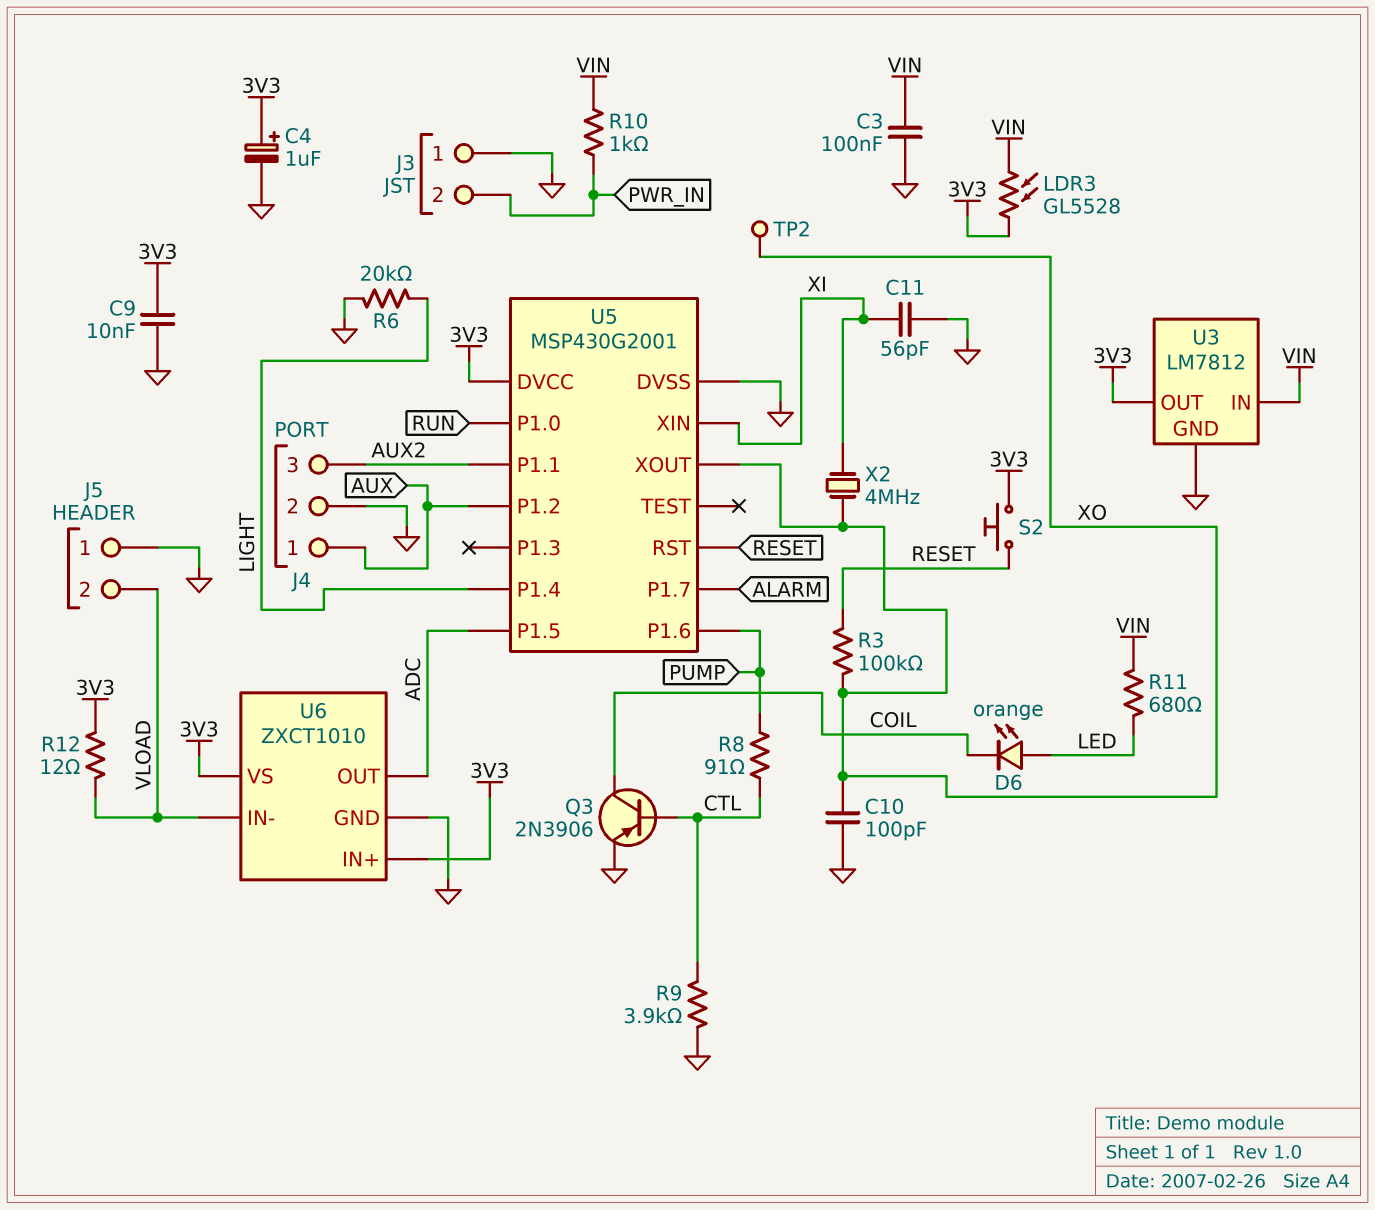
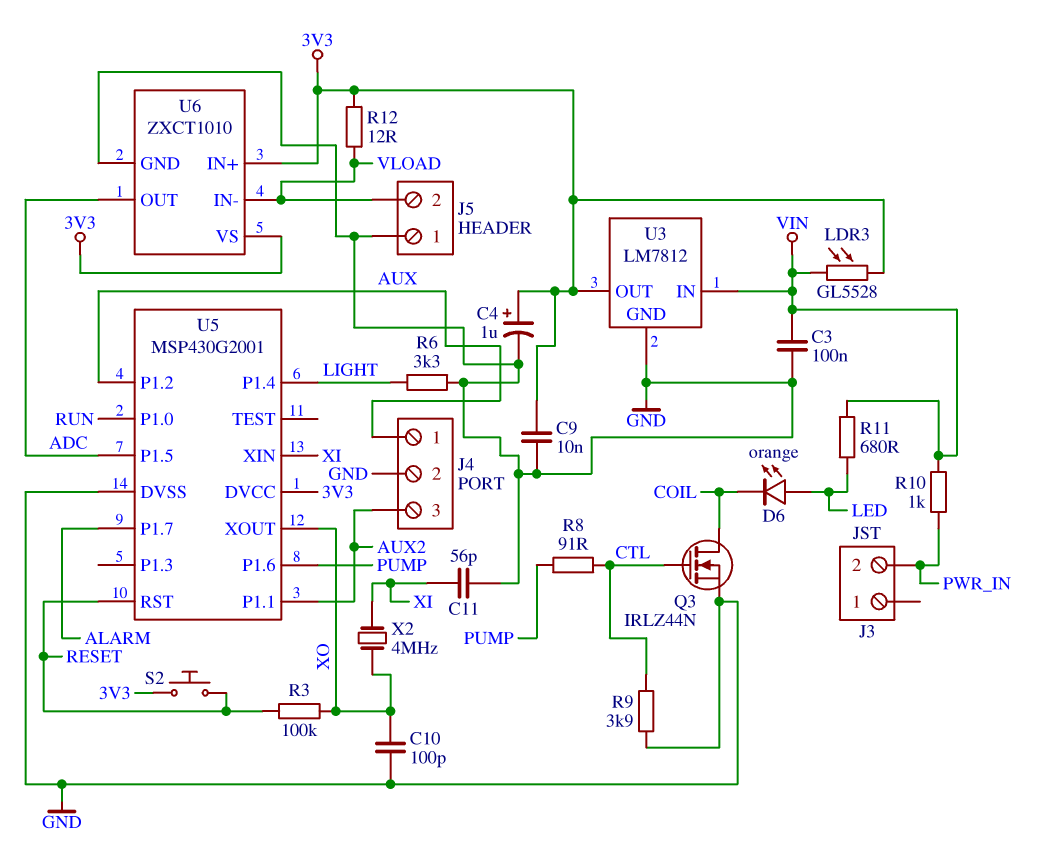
J3 pin 1: GND -> none
Q3: PNP 2N3906 (B CTL, C COIL, E GND) -> NMOS IRLZ44N (G CTL, D COIL, S GND)
R6: 20k (GND, LIGHT) -> 3.3k (GND, LIGHT)
TP2: test point (XO) -> none

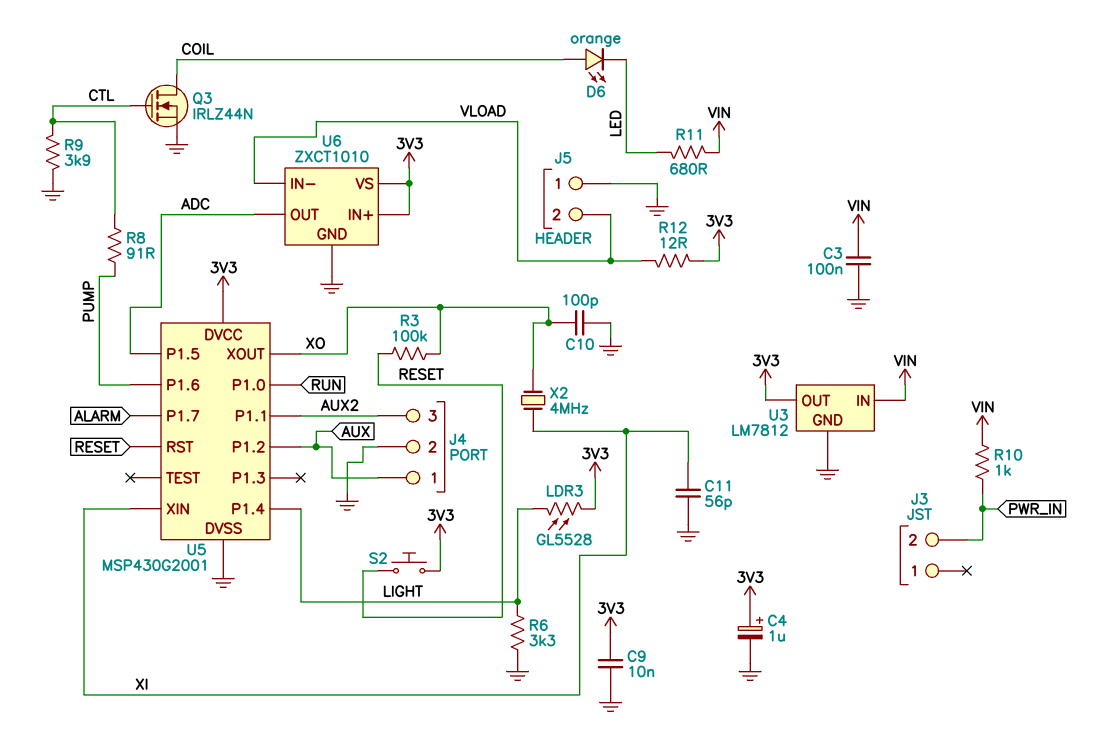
D6: LED orange (A LED, K COIL) -> LED orange (A COIL, K LED)
LDR3: GL5528 (3V3, VIN) -> GL5528 (3V3, LIGHT)

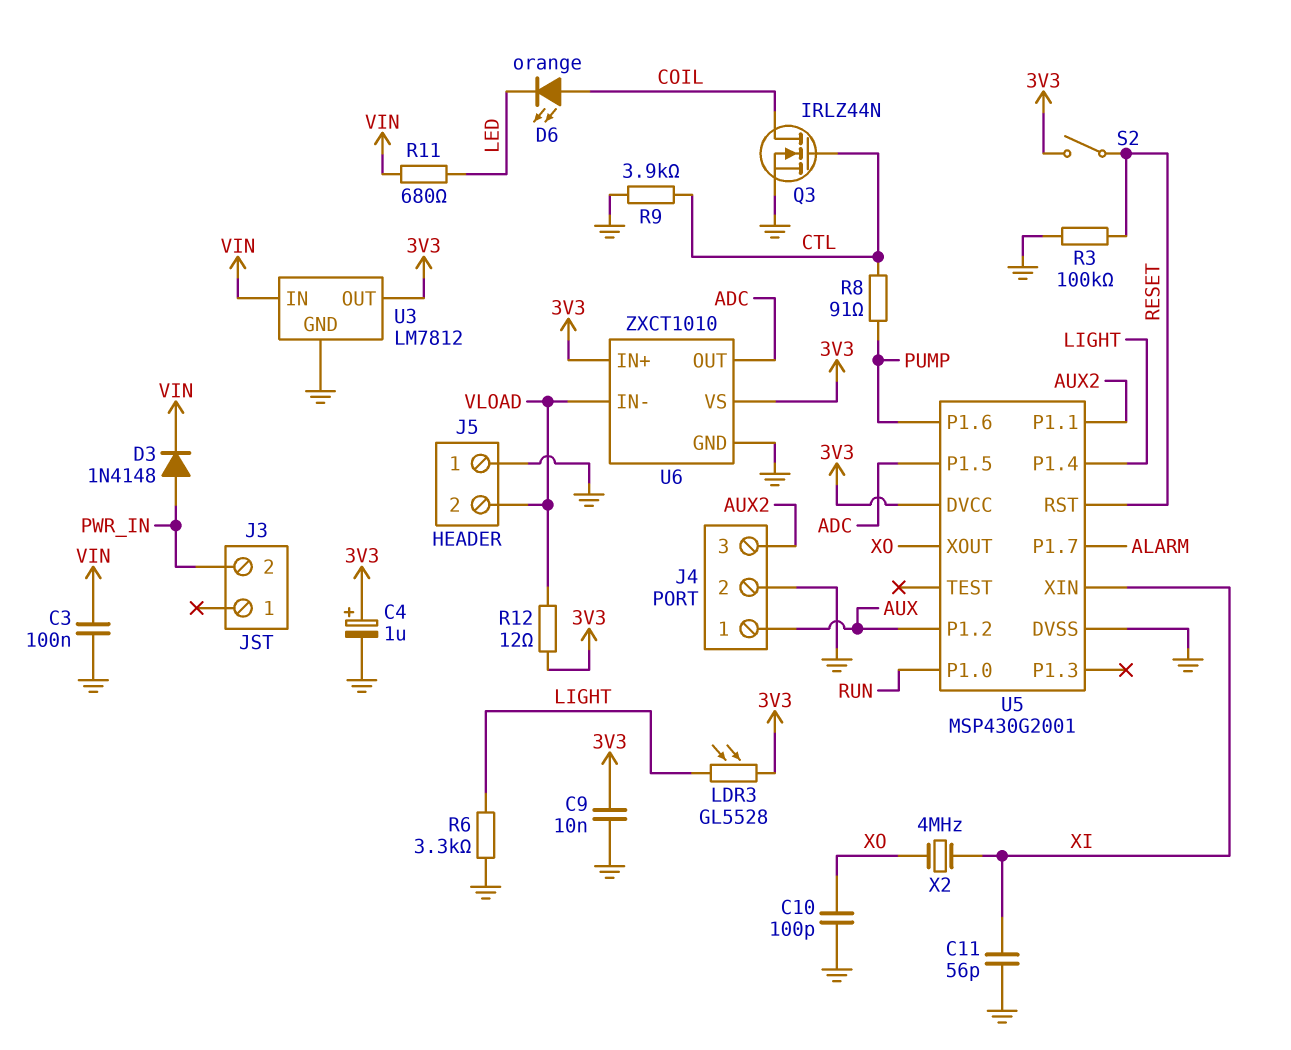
D3: none -> diode 1N4148 (A PWR_IN, K VIN)
R3: 100k (RESET, XO) -> 100k (GND, RESET)
R10: 1k (PWR_IN, VIN) -> none
S2: button (3V3, RESET) -> switch (3V3, RESET)

